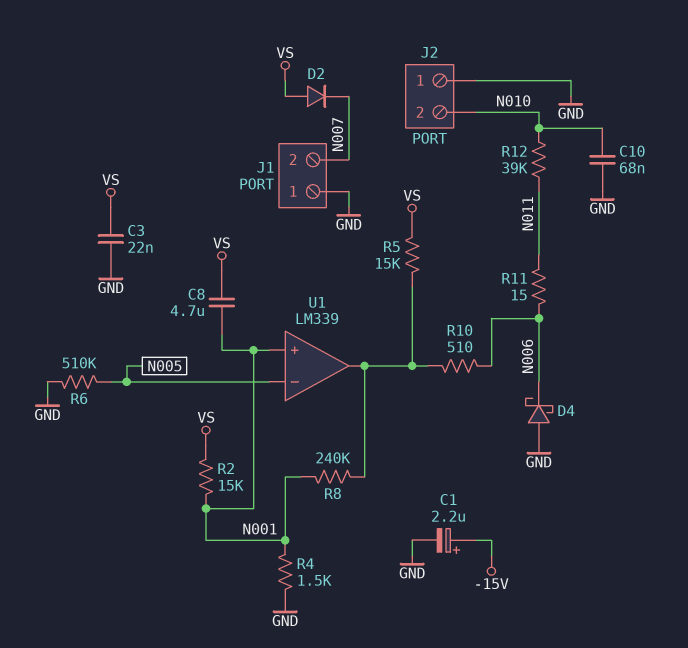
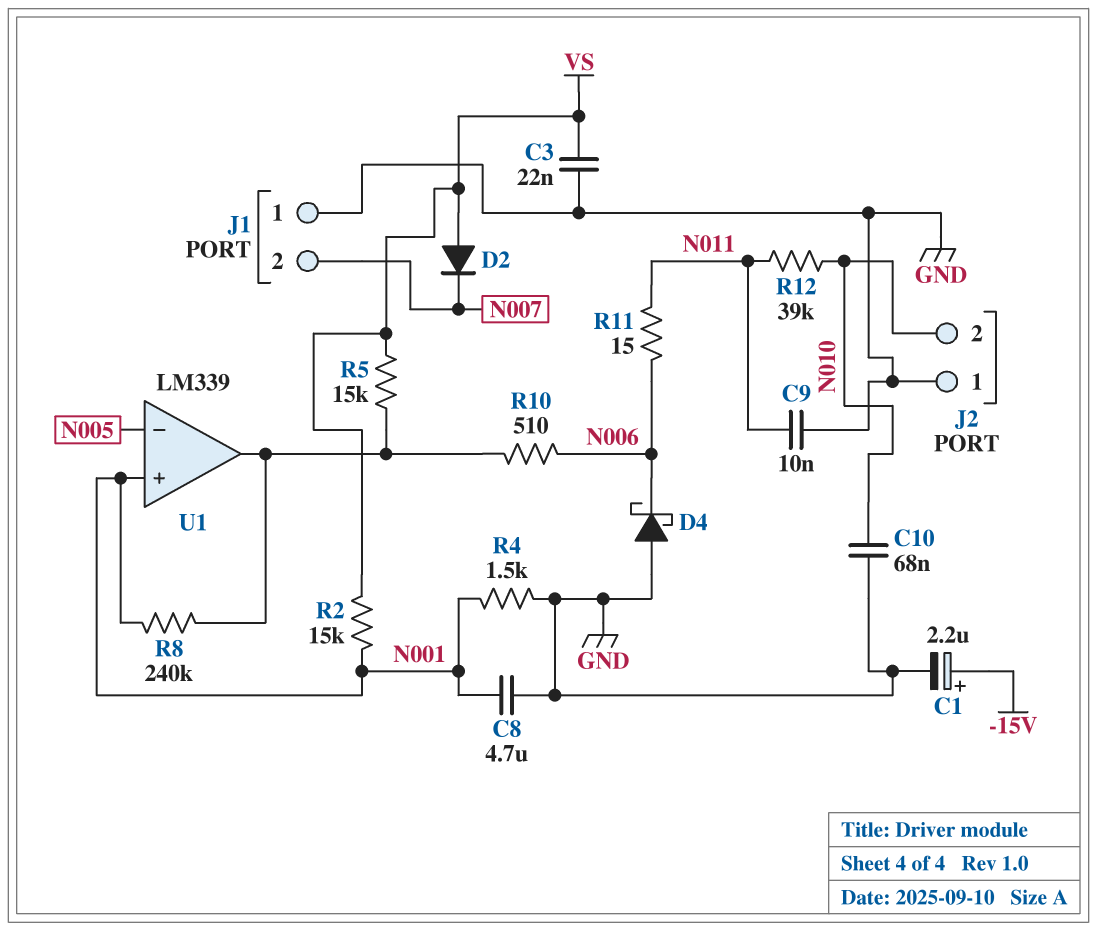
C8: 4.7uF (N001, VS) -> 4.7uF (GND, N001)
C9: none -> 10nF (GND, N011)
R6: 510k (GND, N005) -> none

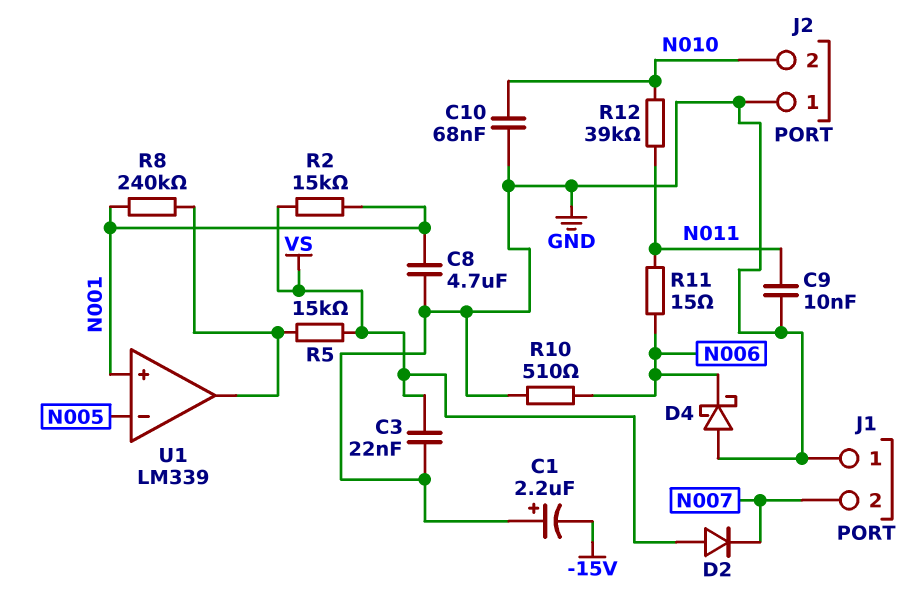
C1: 2.2uF (plus -15V, minus GND) -> 2.2uF (plus GND, minus -15V)
R4: 1.5k (GND, N001) -> none
R10: 510 (N006, U1/out) -> 510 (GND, N006)

